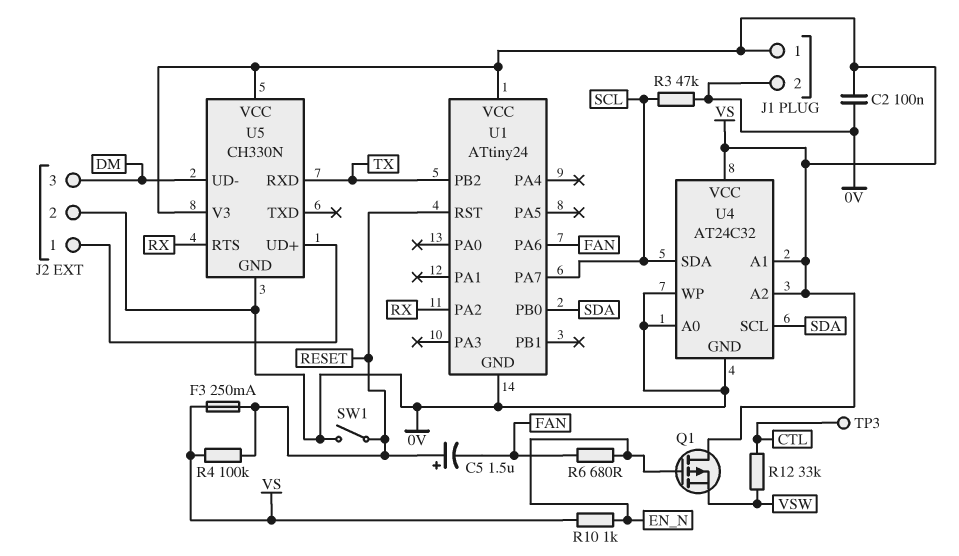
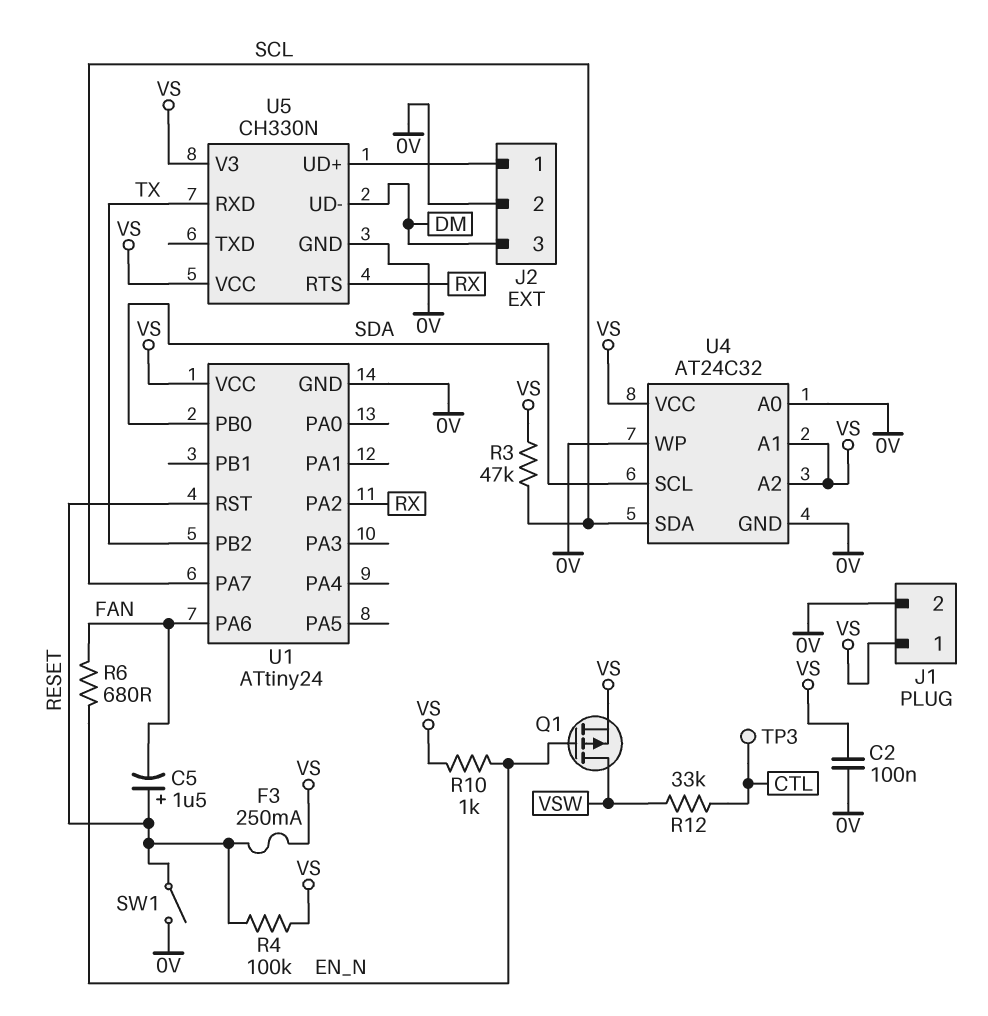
Q1: PMOS (G EN_N, D VS, S VSW) -> PMOS (G EN_N, D VSW, S VS)
R3: 47k (0V, SCL) -> 47k (SCL, VS)

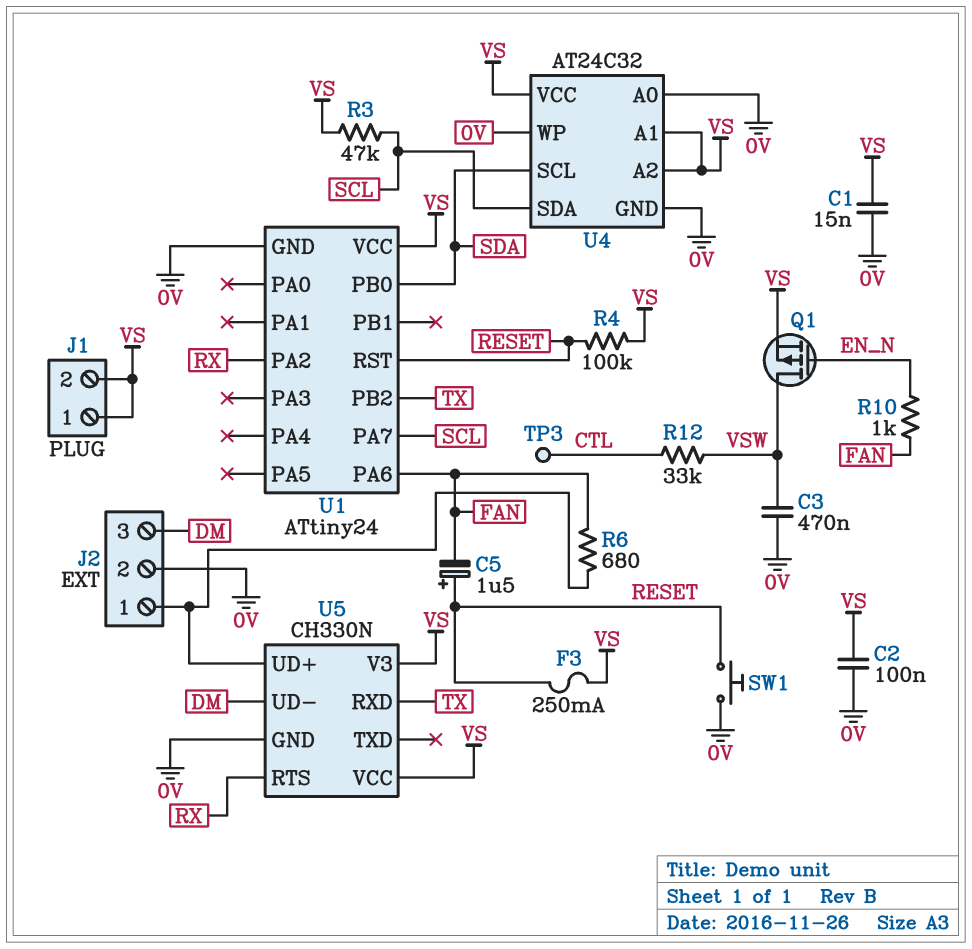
C1: none -> 15nF (0V, VS)
C3: none -> 470nF (0V, VSW)
J1 pin 2: 0V -> VS
R6: 680 (EN_N, FAN) -> 680 (FAN, J2/1)
R10: 1k (EN_N, VS) -> 1k (EN_N, FAN)
SW1: switch (0V, RESET) -> button (0V, RESET)

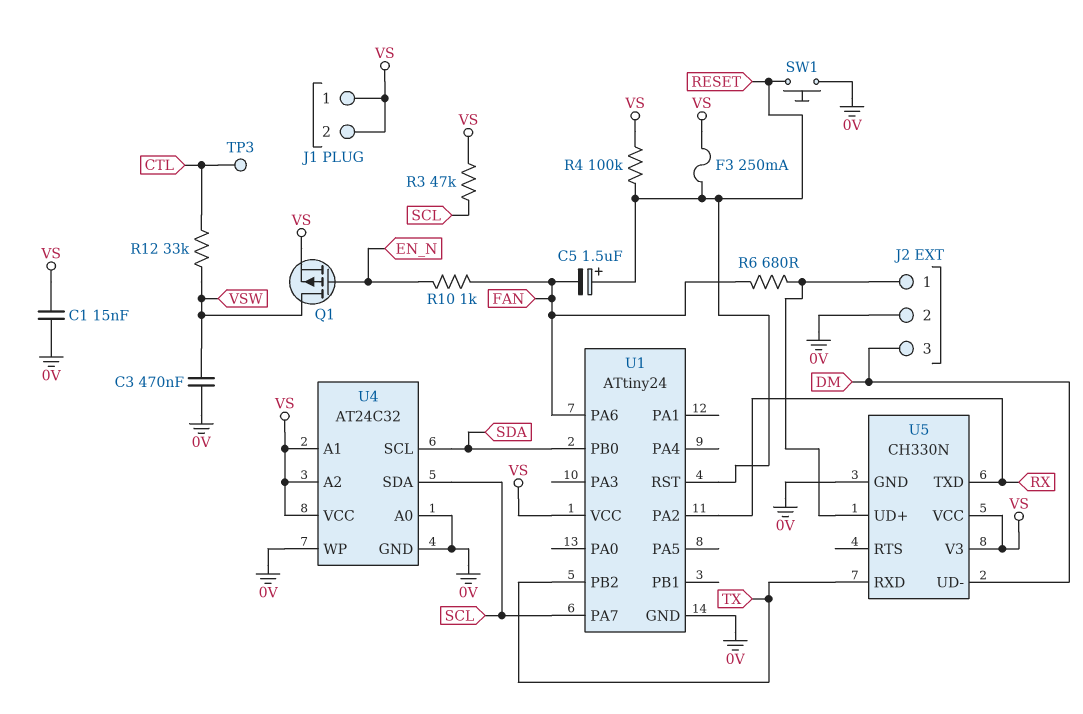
C2: 100nF (0V, VS) -> none
U5 pin RTS: RX -> none
U5 pin TXD: none -> RX

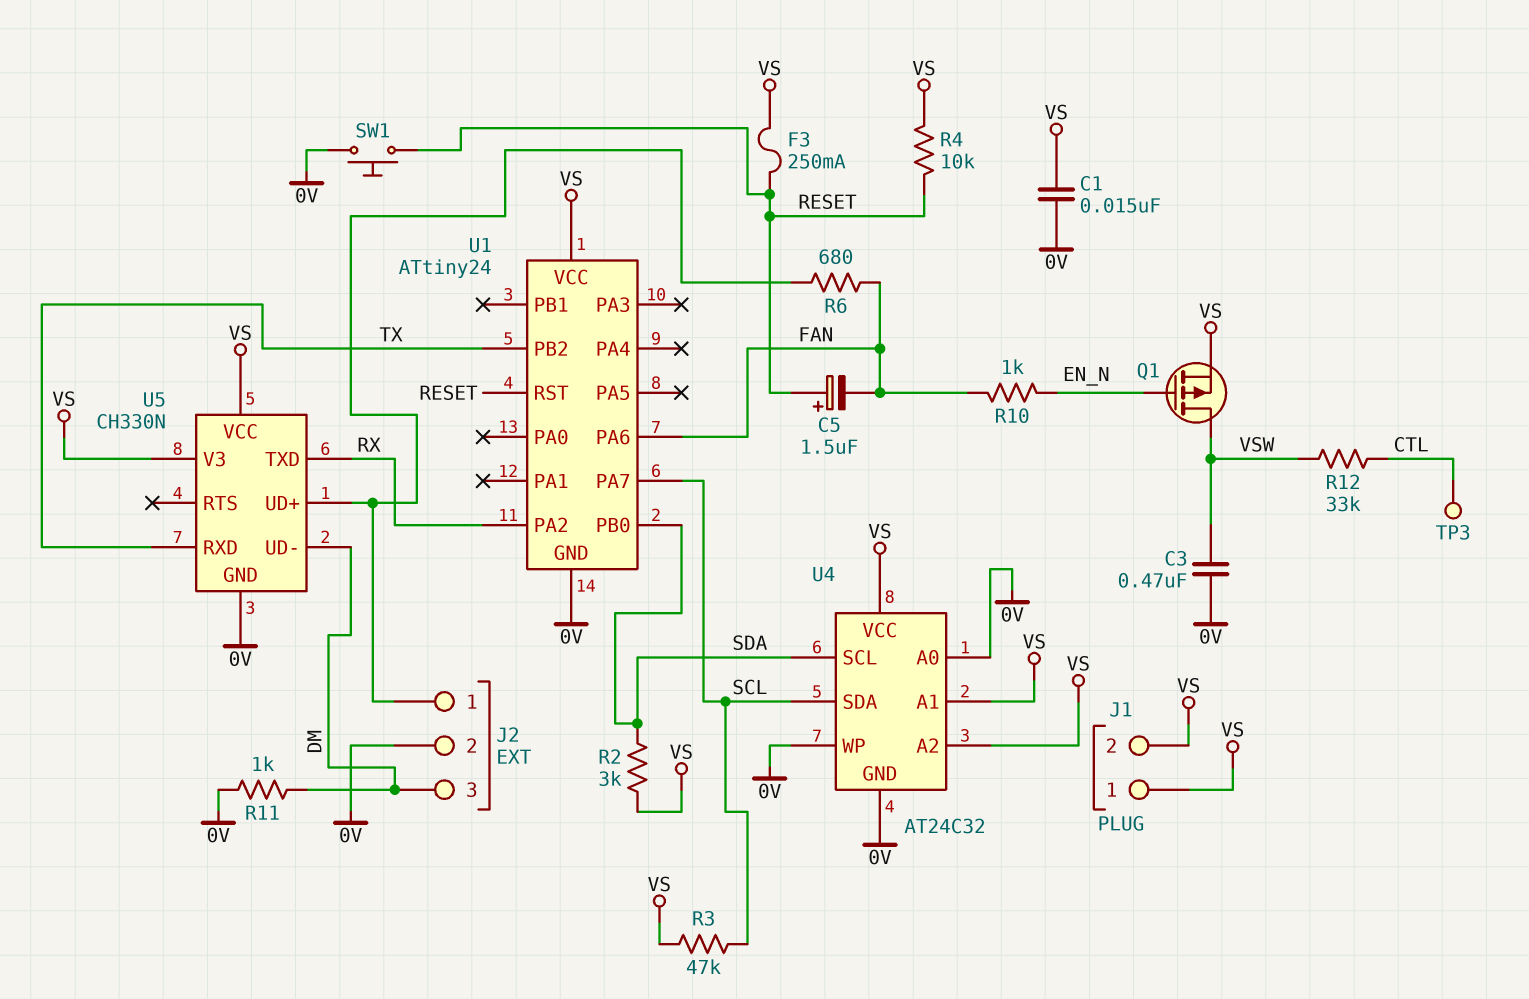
R2: none -> 3k (SDA, VS)
R4: 100k (RESET, VS) -> 10k (RESET, VS)
R11: none -> 1k (0V, DM)

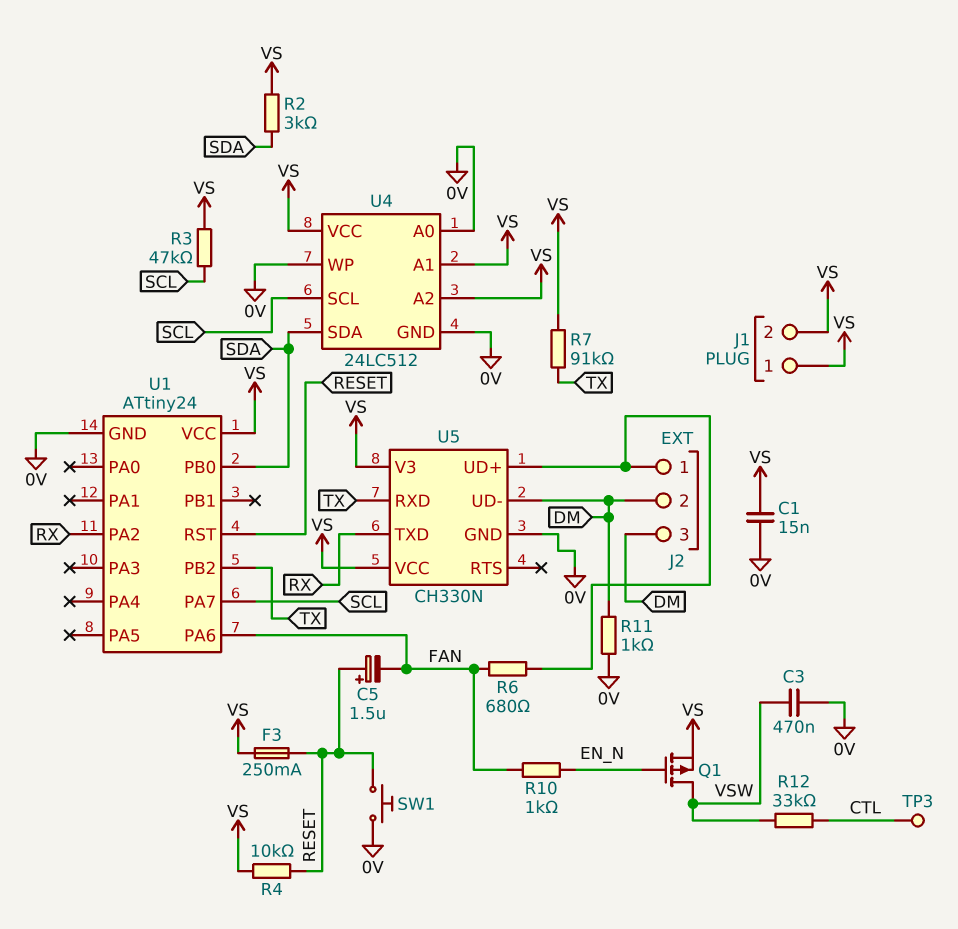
J2 pin 2: 0V -> DM
R7: none -> 91k (TX, VS)
U4: AT24C32 -> 24LC512
U4 pin SCL: SDA -> SCL
U4 pin SDA: SCL -> SDA

